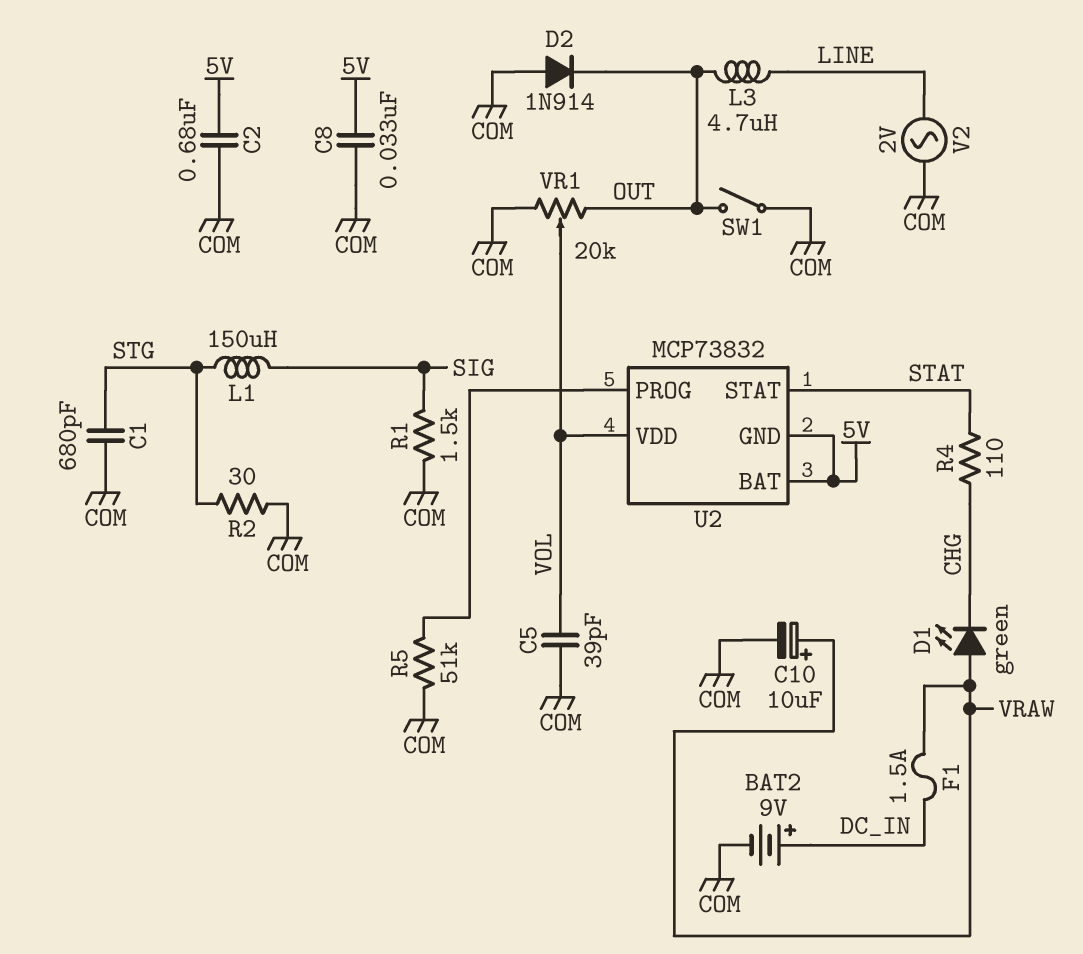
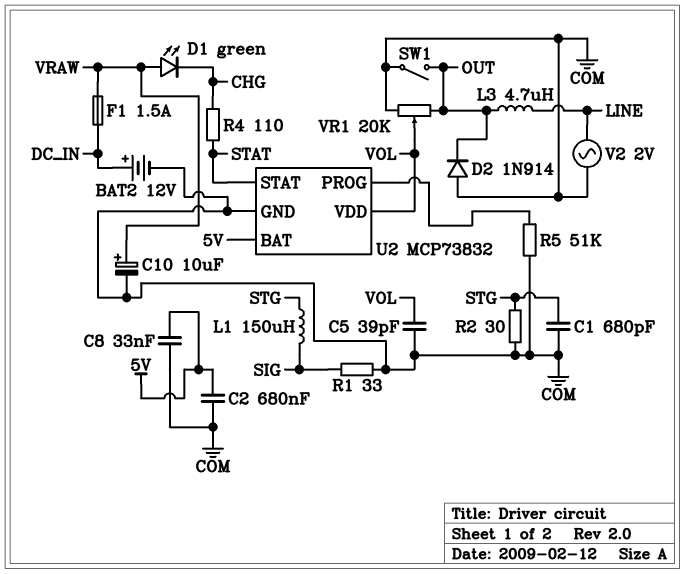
BAT2: 9V (plus DC_IN, minus COM) -> 12V (plus DC_IN, minus COM)
R1: 1.5k (COM, SIG) -> 33 (COM, SIG)
U2 pin GND: 5V -> COM

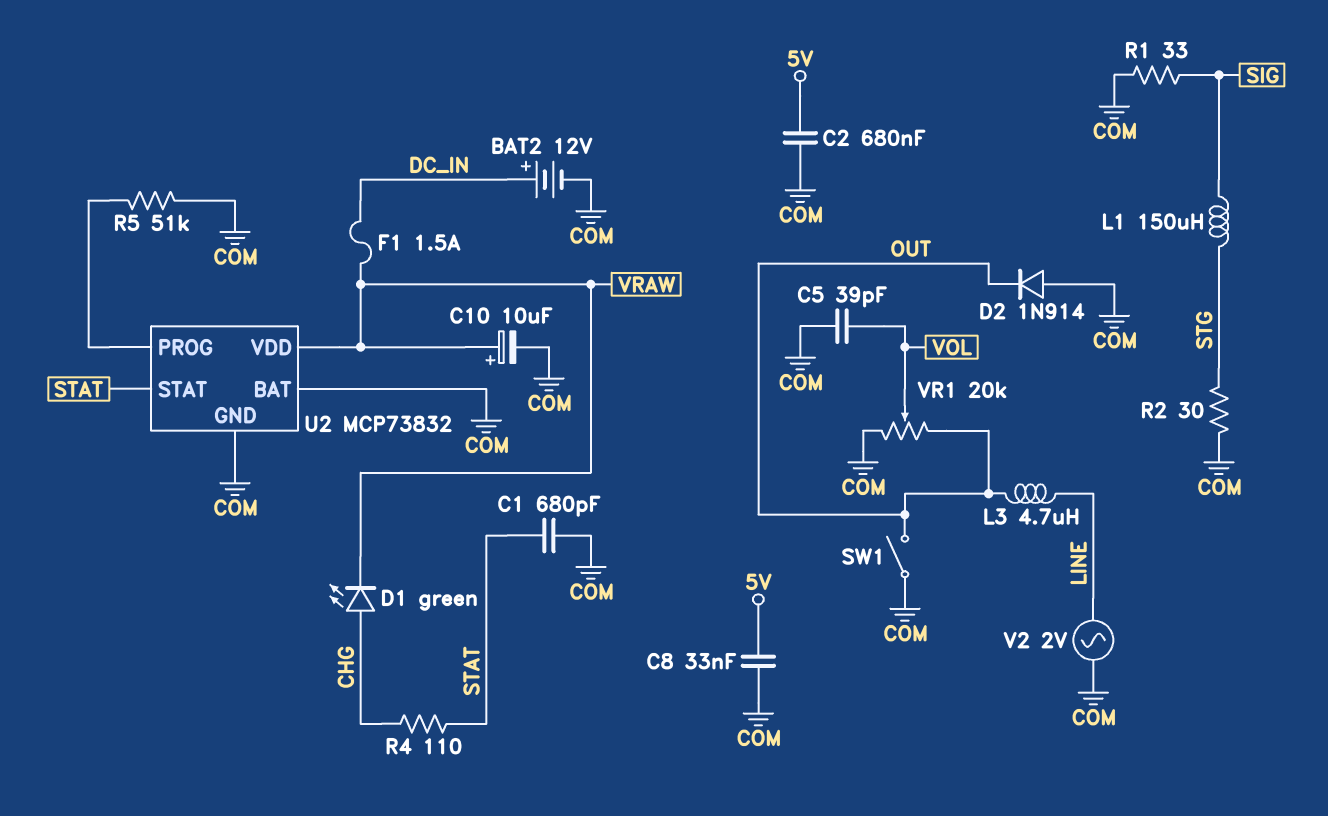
C1: 680pF (COM, STG) -> 680pF (COM, STAT)
D1: LED green (A VRAW, K CHG) -> LED green (A CHG, K VRAW)
U2 pin BAT: 5V -> COM
U2 pin VDD: VOL -> VRAW

